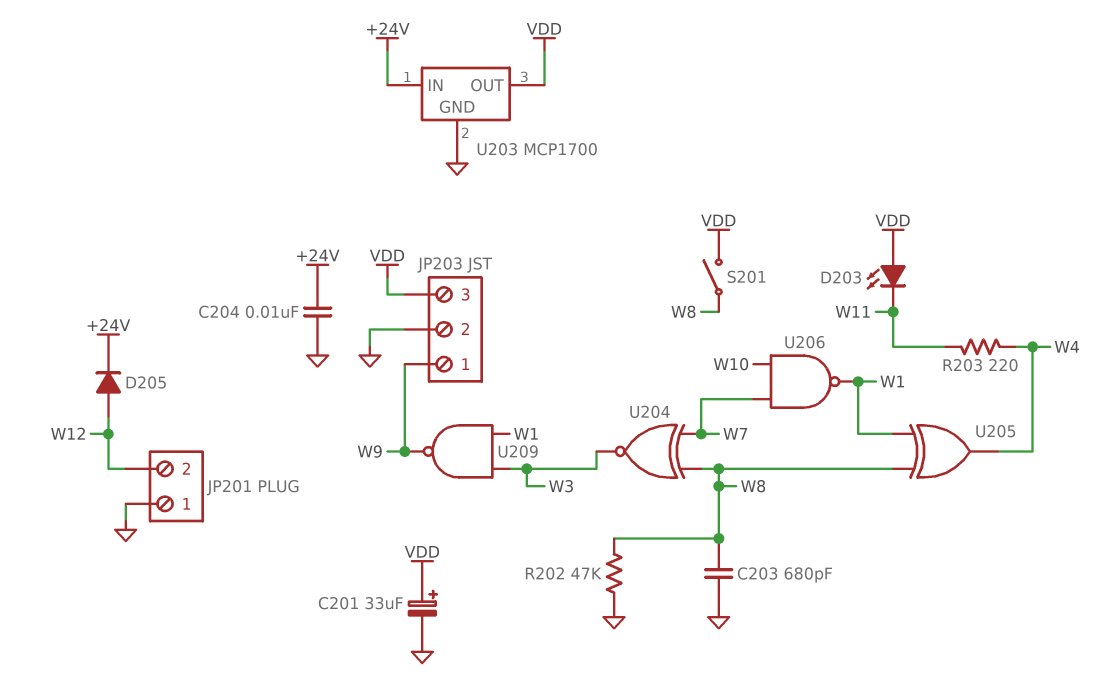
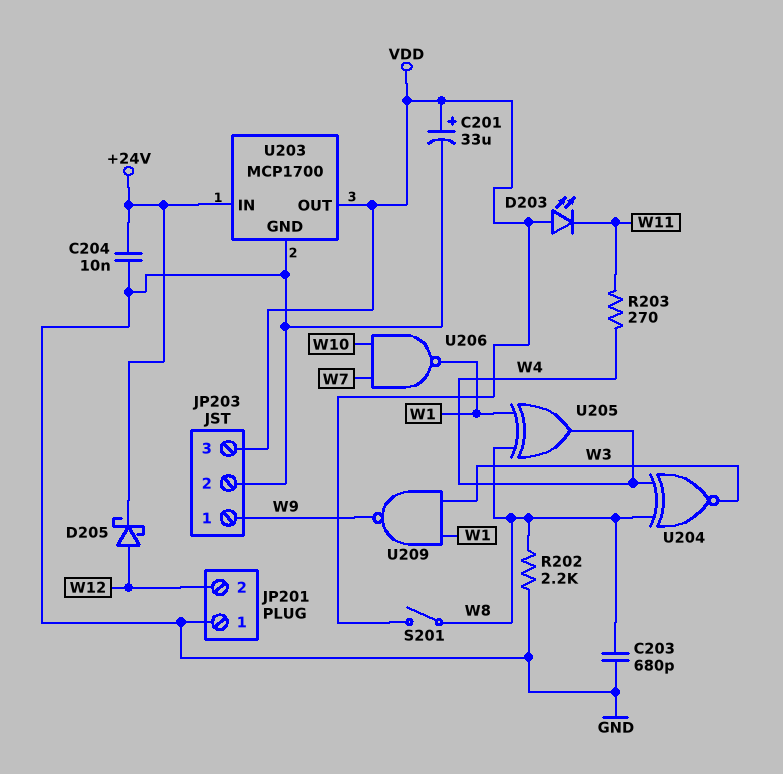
D205: diode (A W12, K +24V) -> schottky (A W12, K +24V)
R202: 47k (GND, W8) -> 2.2k (GND, W8)
R203: 220 (W4, W11) -> 270 (W4, W11)
U204: XNOR (in W7, in W8, out W3) -> XNOR (in W4, in W8, out W3)

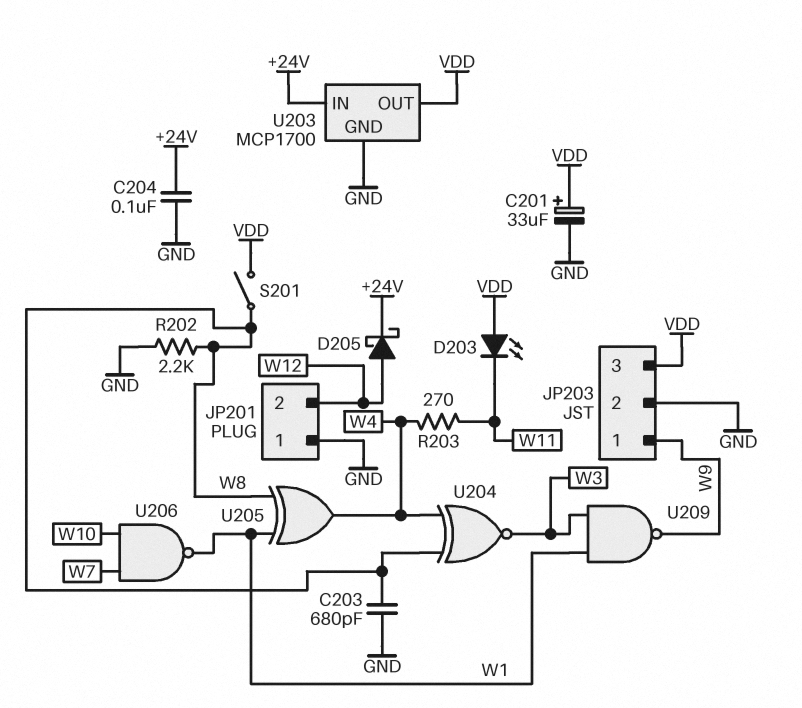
C204: 10nF (+24V, GND) -> 100nF (+24V, GND)

